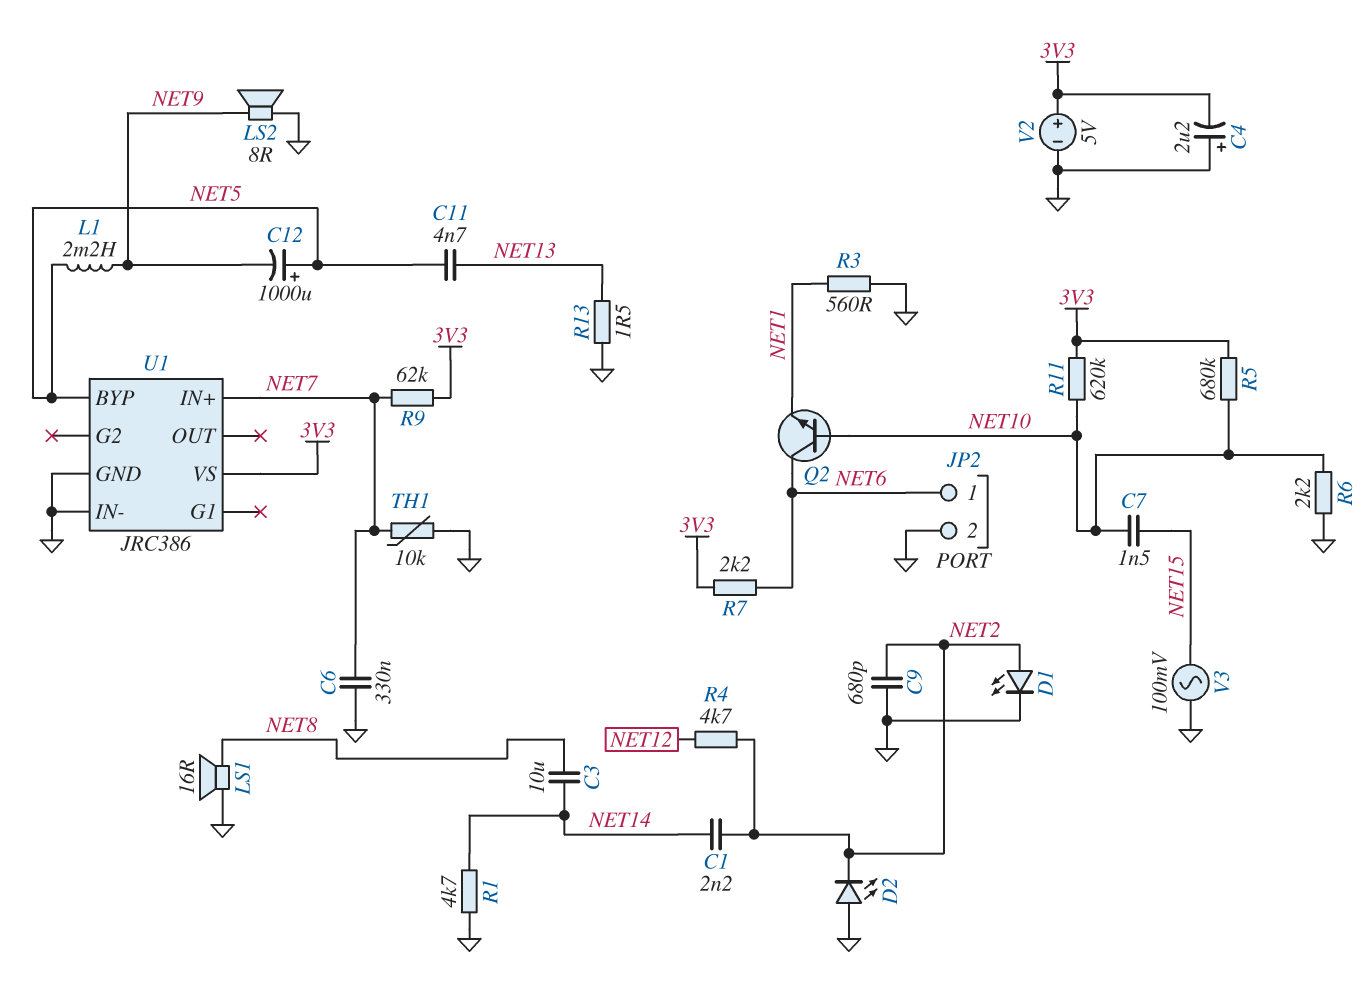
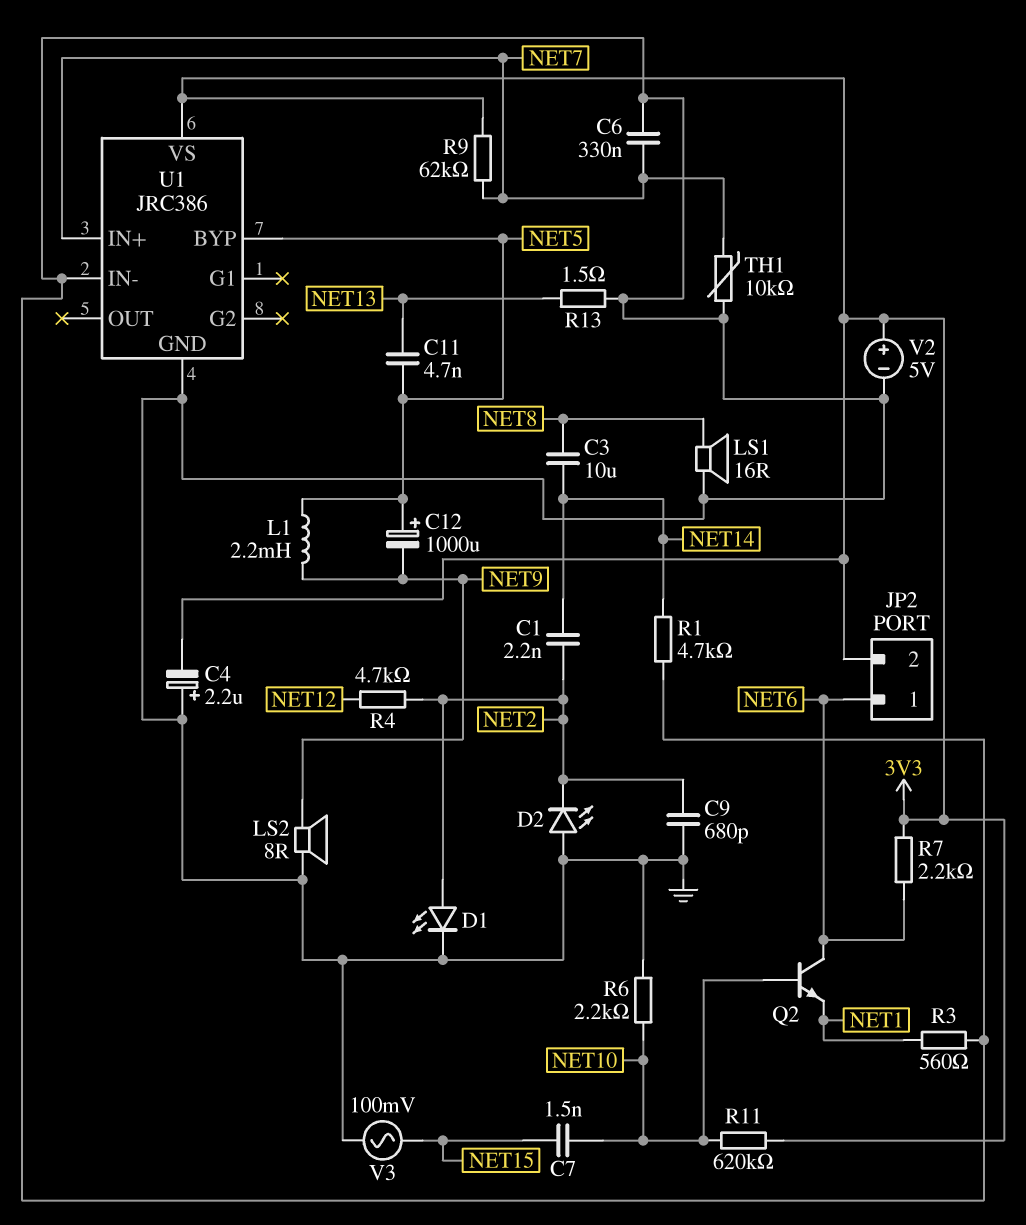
JP2 pin 2: GND -> 3V3
R5: 680k (3V3, NET10) -> none

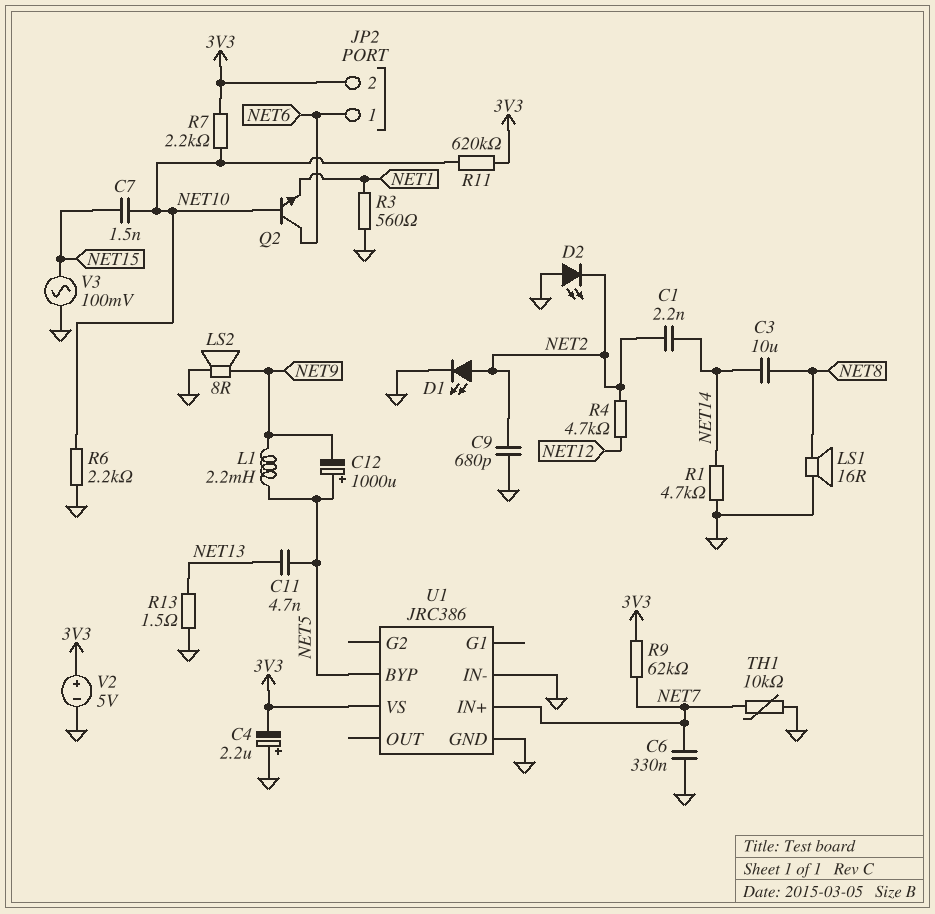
R7: 2.2k (3V3, NET6) -> 2.2k (3V3, NET10)

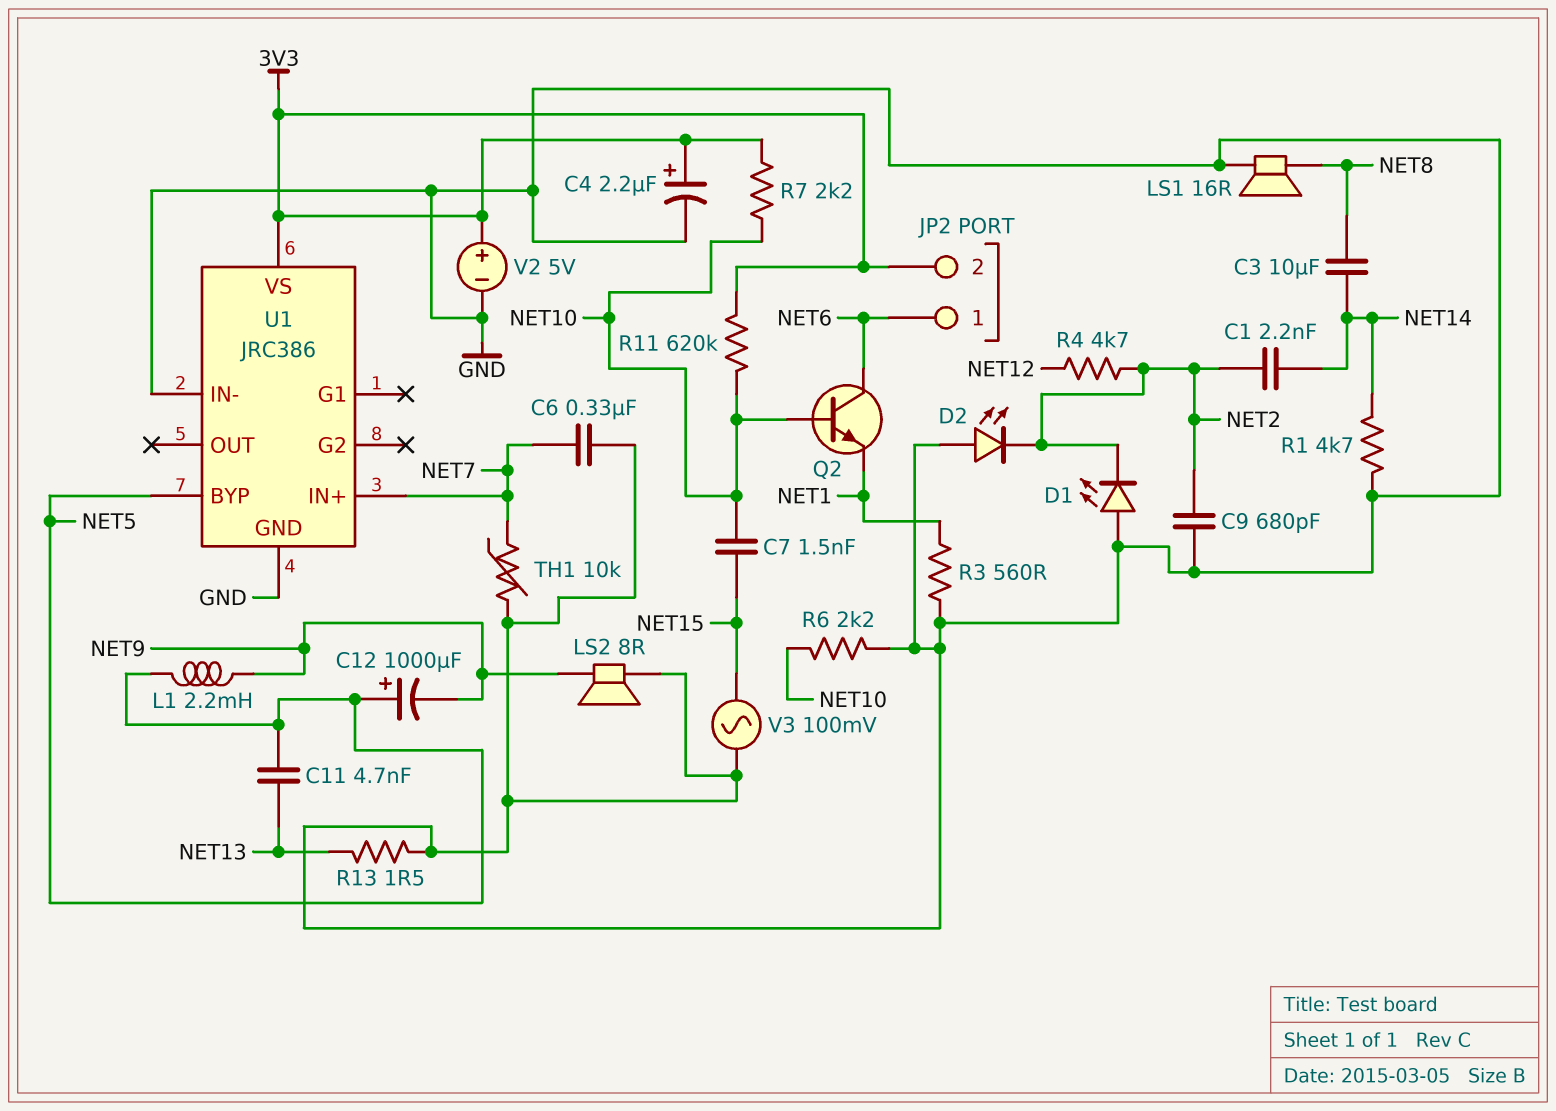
C4: 2.2uF (plus GND, minus 3V3) -> 2.2uF (plus 3V3, minus GND)
D1: LED (A NET2, K GND) -> LED (A GND, K NET2)
R9: 62k (3V3, NET7) -> none

